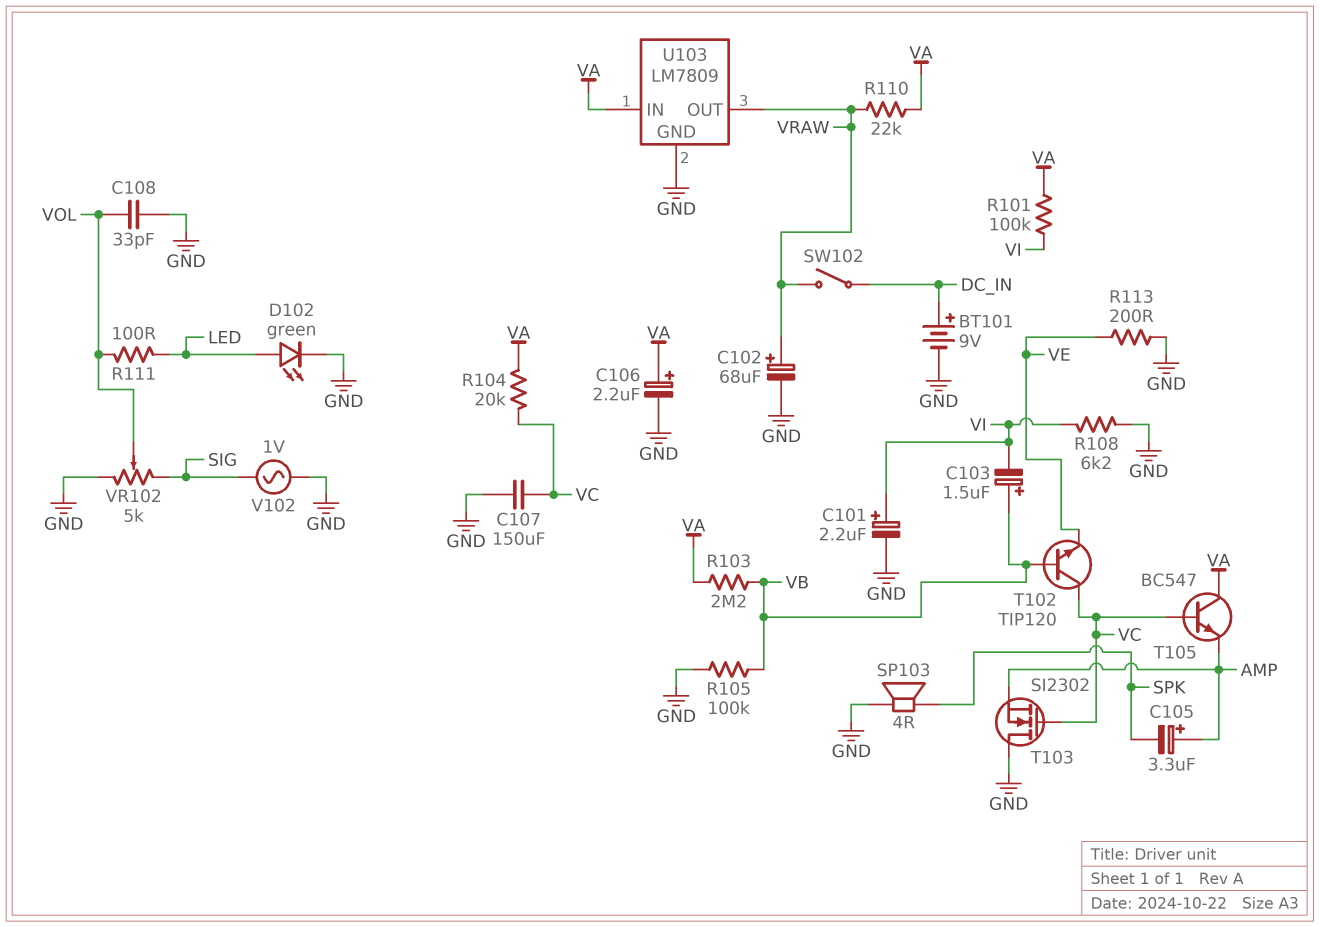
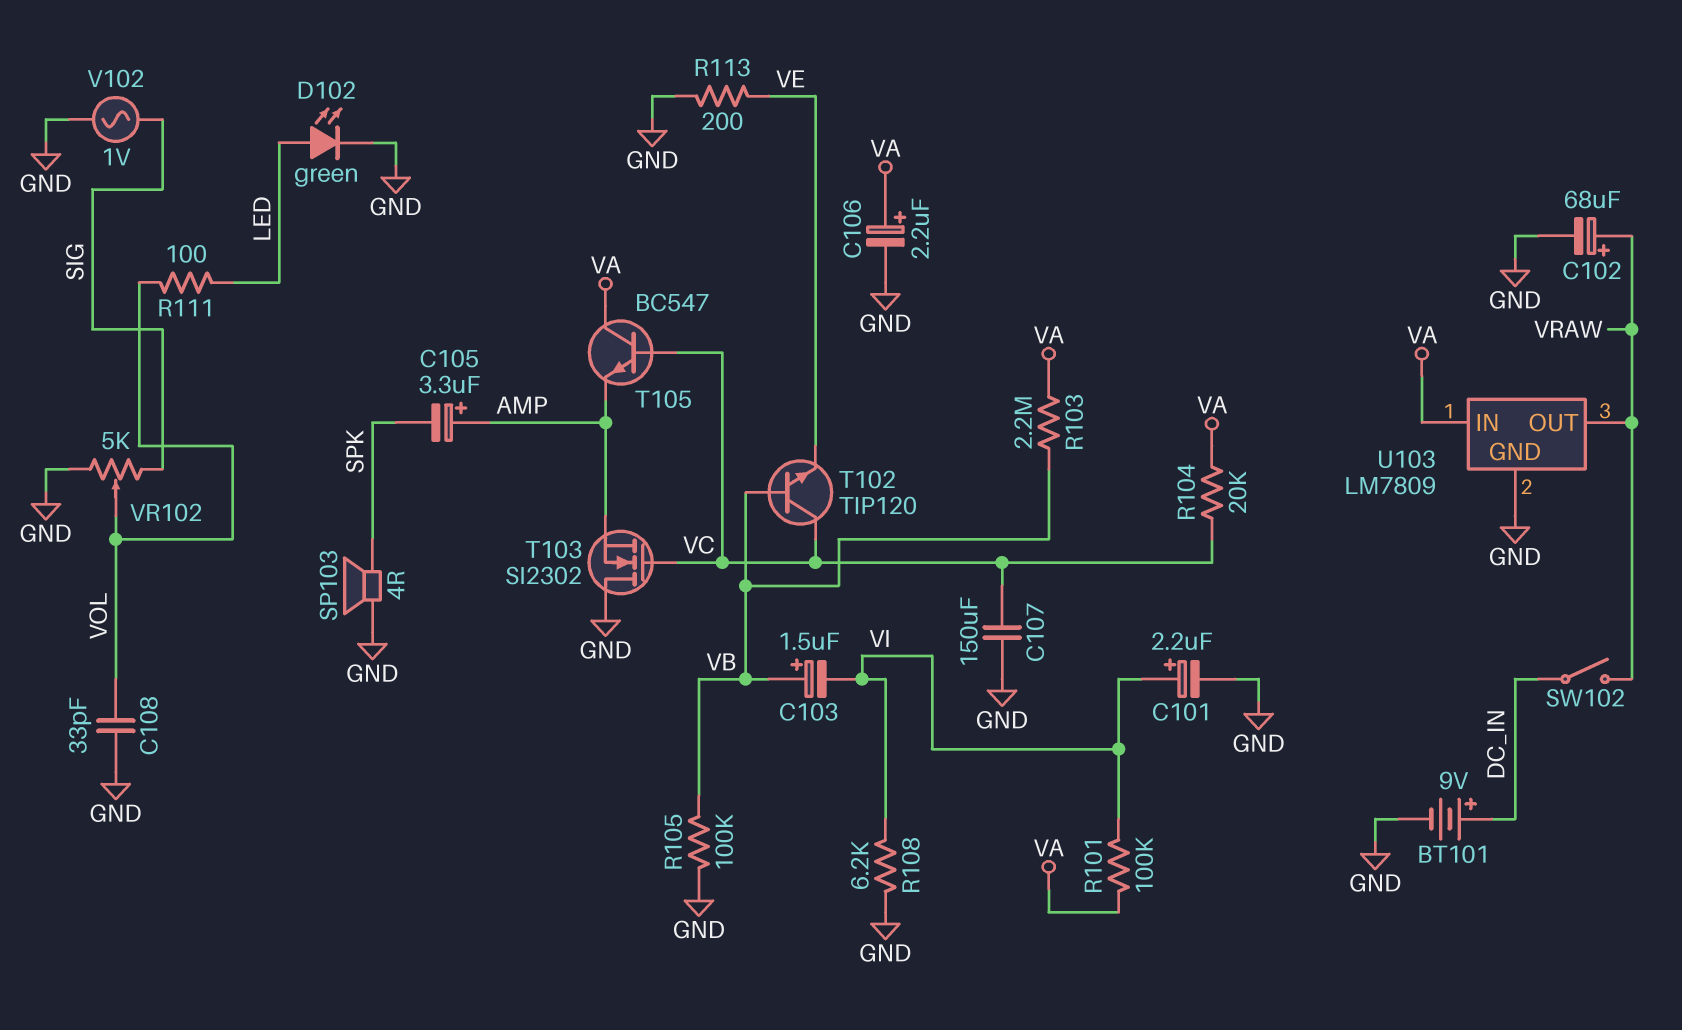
R110: 22k (VA, VRAW) -> none

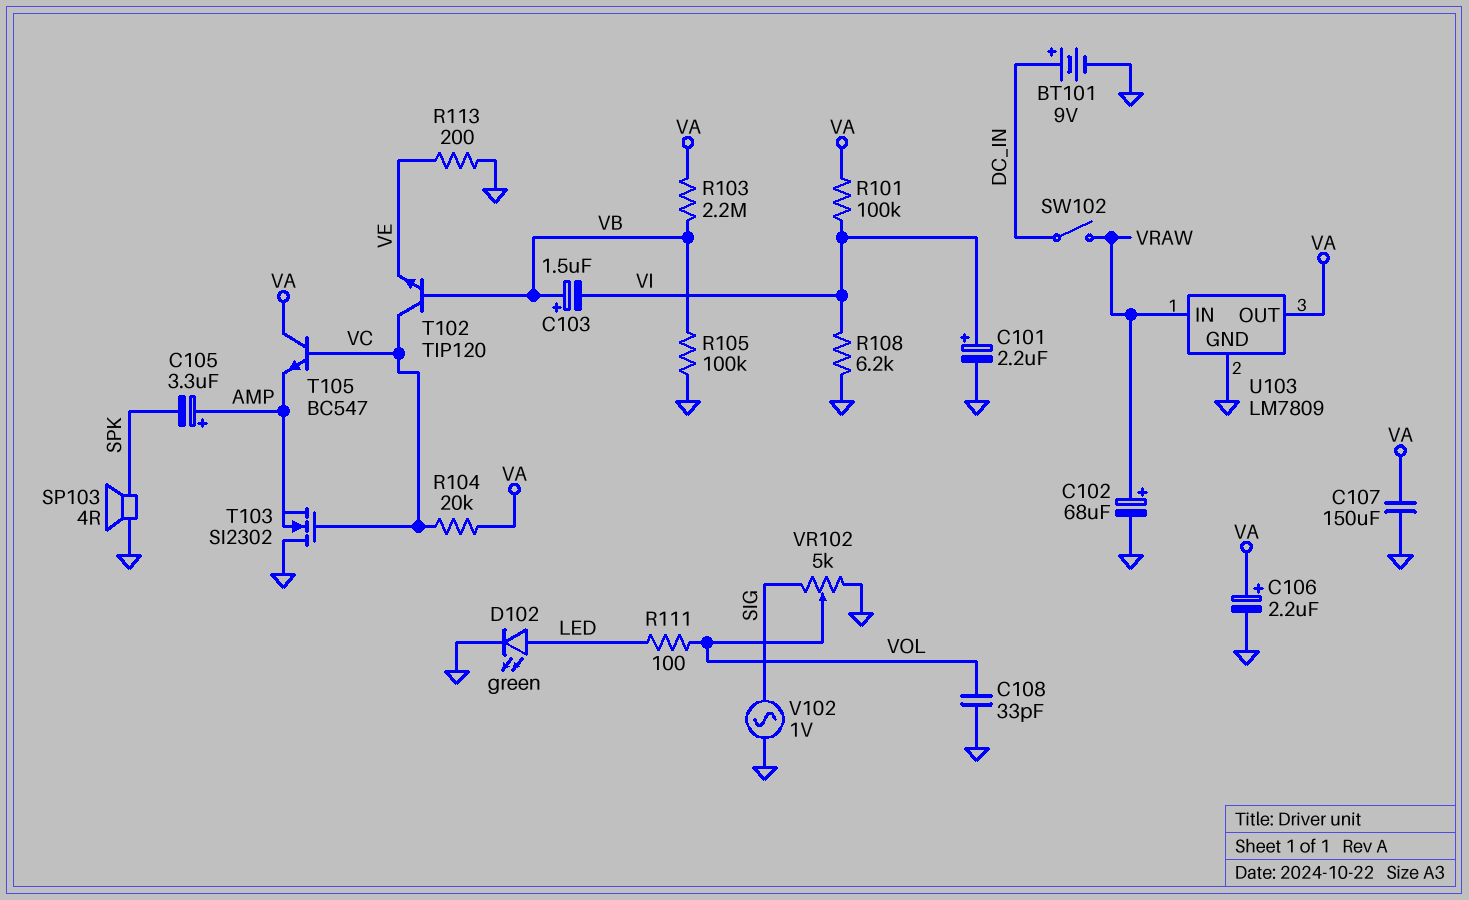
C107: 150uF (GND, VC) -> 150uF (GND, VA)
U103 pin IN: VA -> VRAW
U103 pin OUT: VRAW -> VA

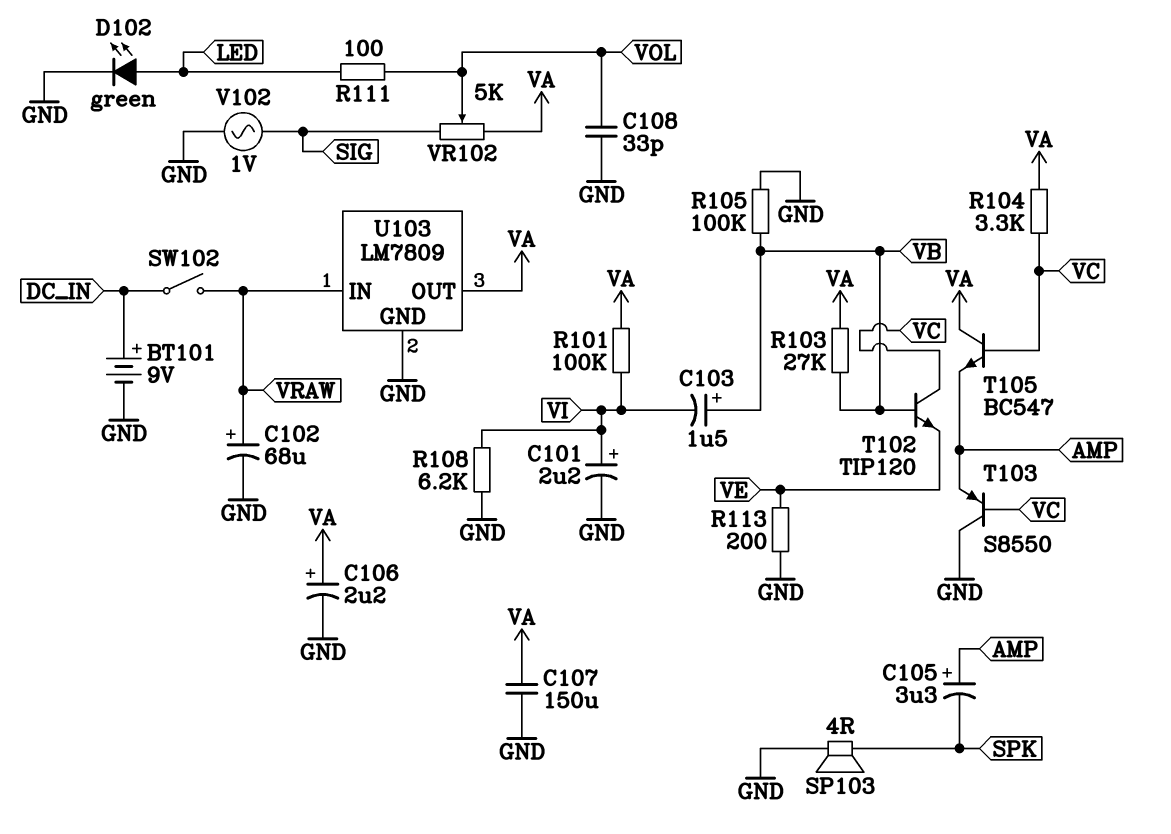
R103: 2.2M (VA, VB) -> 27k (VA, VB)
R104: 20k (VA, VC) -> 3.3k (VA, VC)
T103: NMOS SI2302 (G VC, D GND, S AMP) -> PNP S8550 (B VC, C GND, E AMP)
VR102: 5k (GND, SIG, wiper VOL) -> 5k (SIG, VA, wiper VOL)

